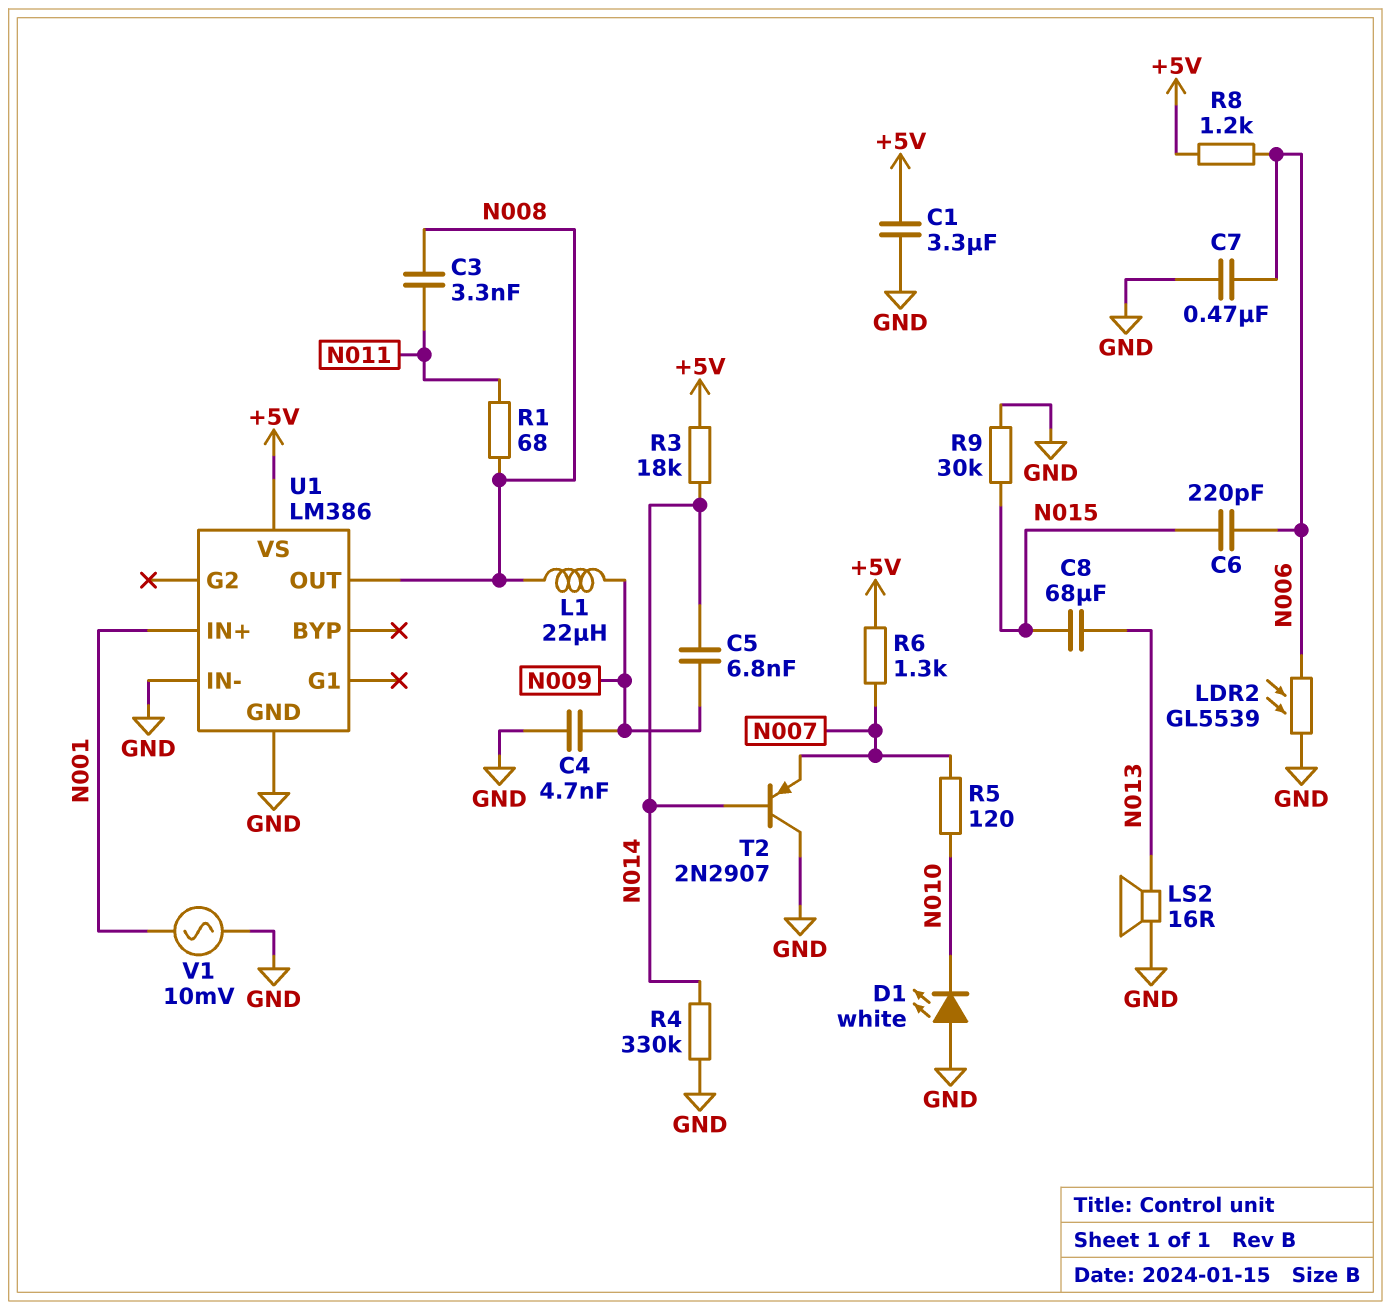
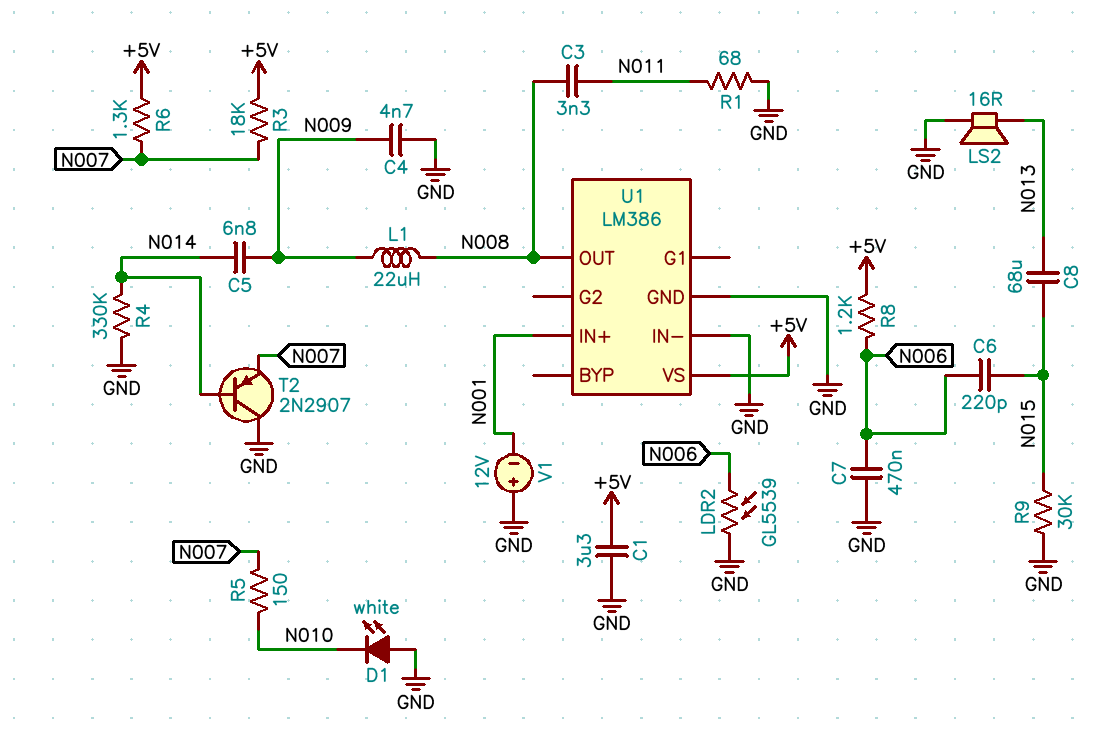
R1: 68 (N008, N011) -> 68 (GND, N011)
R3: 18k (+5V, N014) -> 18k (+5V, N007)
R5: 120 (N007, N010) -> 150 (N007, N010)
V1: AC 10mV (GND, N001) -> 12V (plus GND, minus N001)

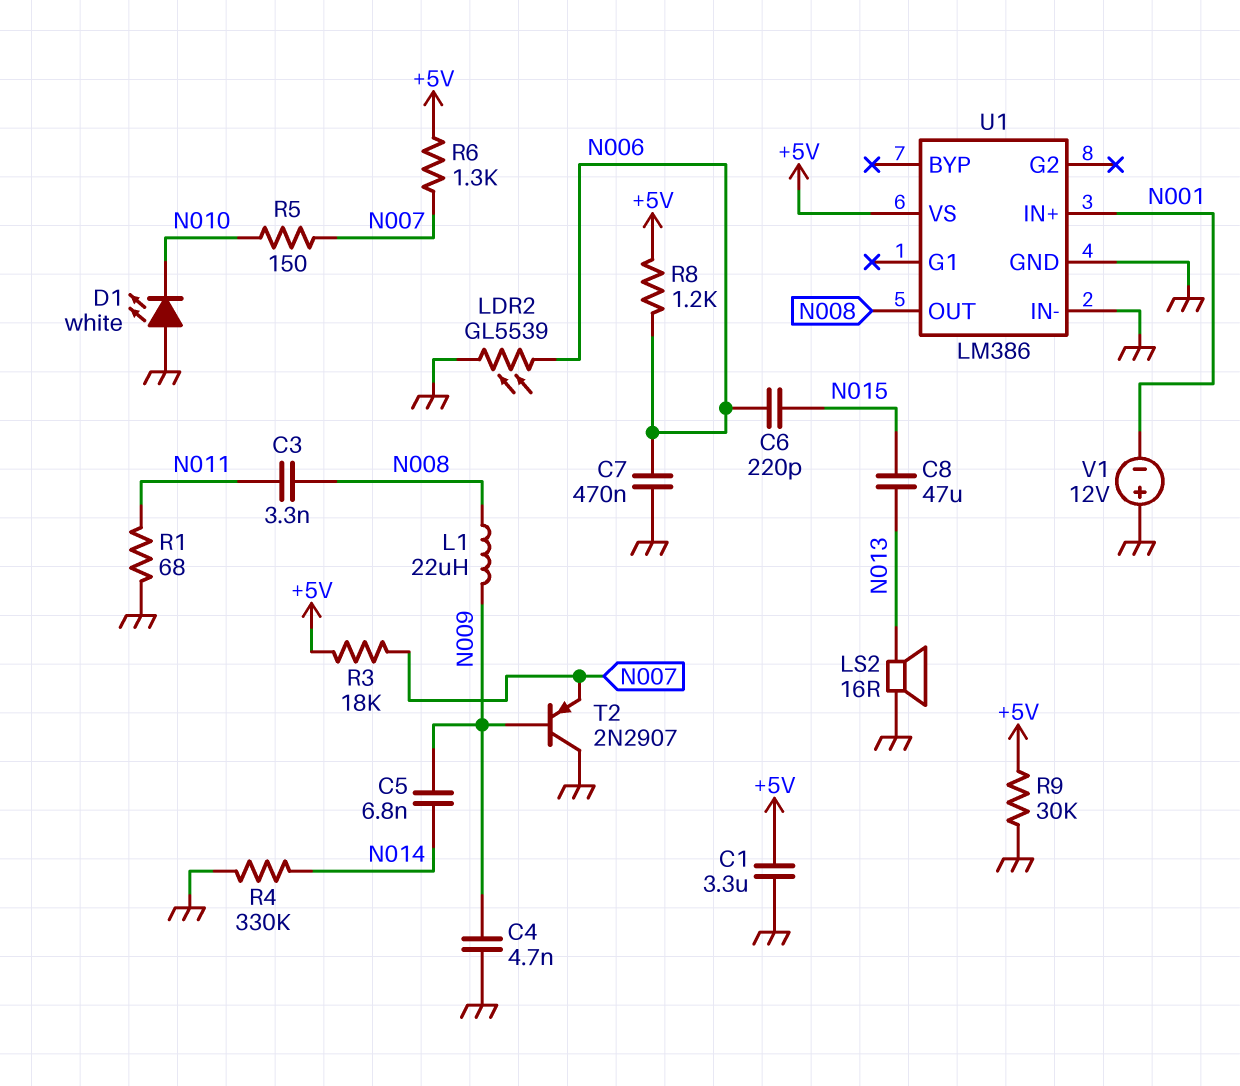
C8: 68uF (N013, N015) -> 47uF (N013, N015)
R9: 30k (GND, N015) -> 30k (+5V, GND)
T2: PNP 2N2907 (B N014, C GND, E N007) -> PNP 2N2907 (B N009, C GND, E N007)

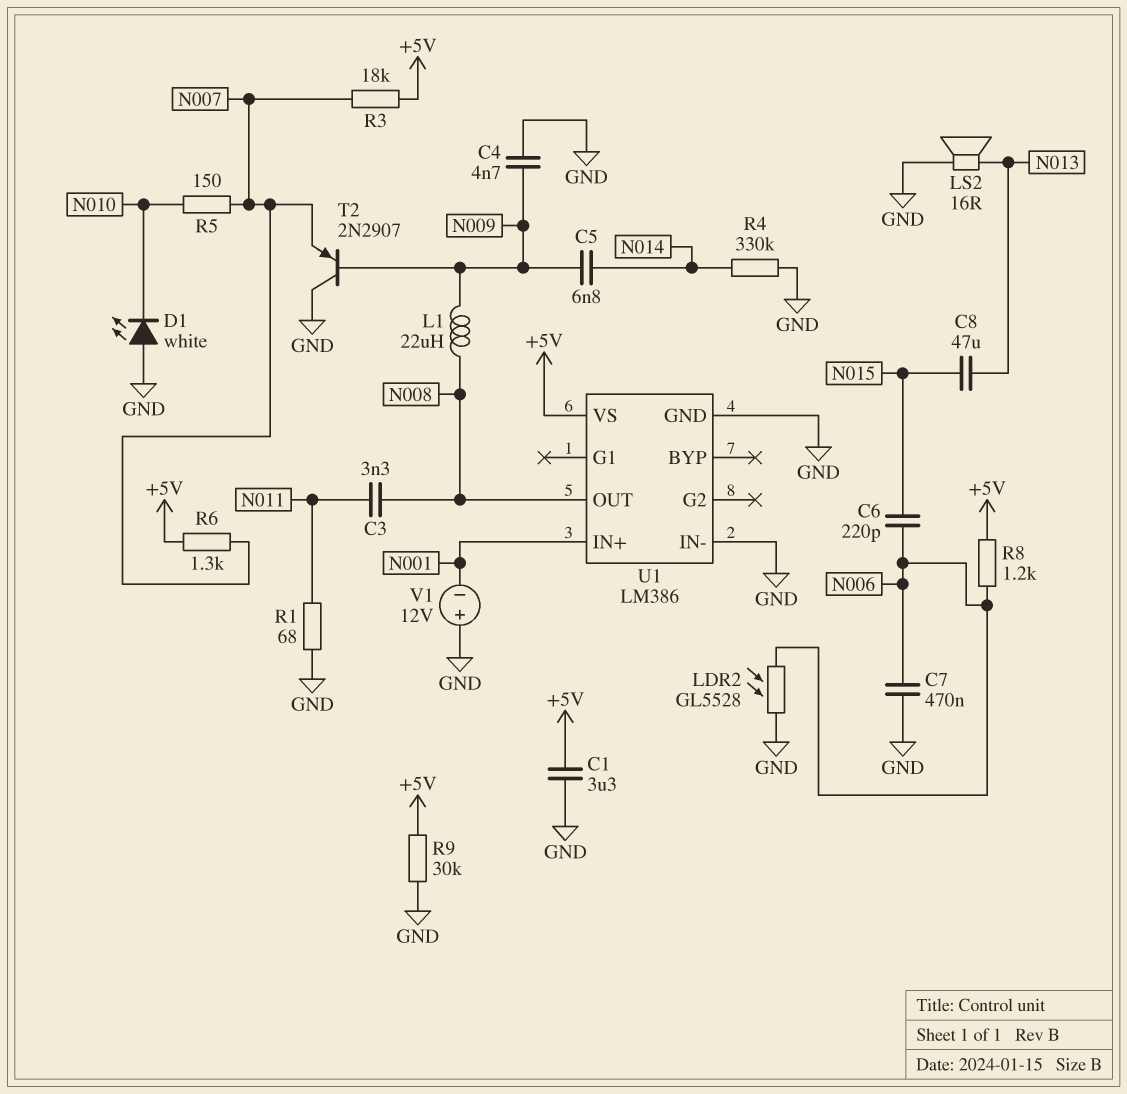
LDR2: GL5539 (GND, N006) -> GL5528 (GND, N006)

